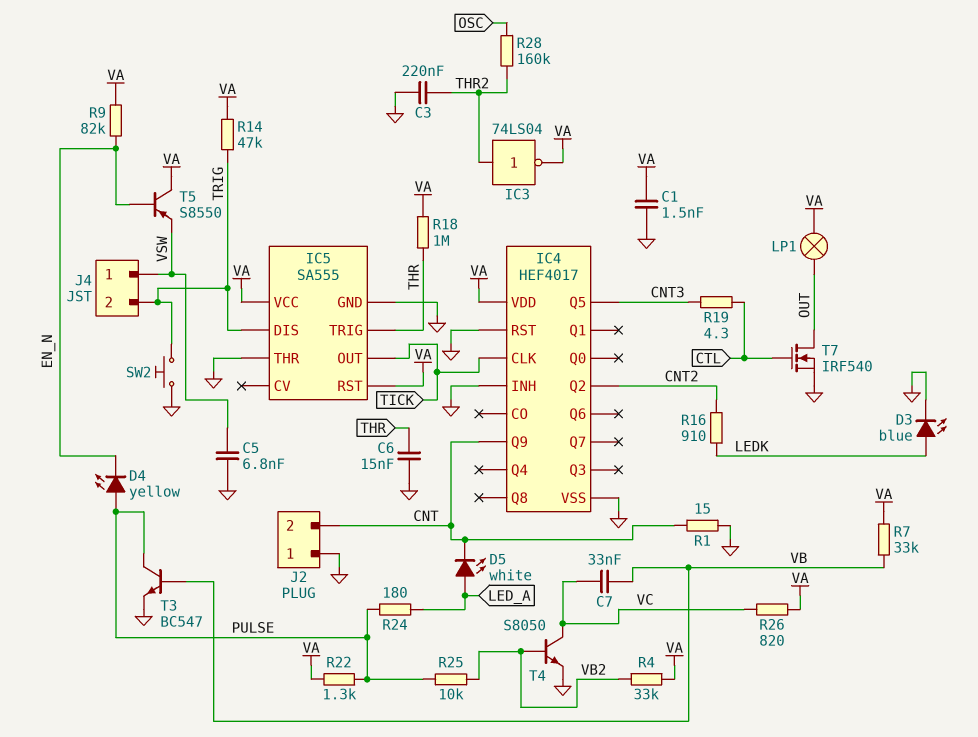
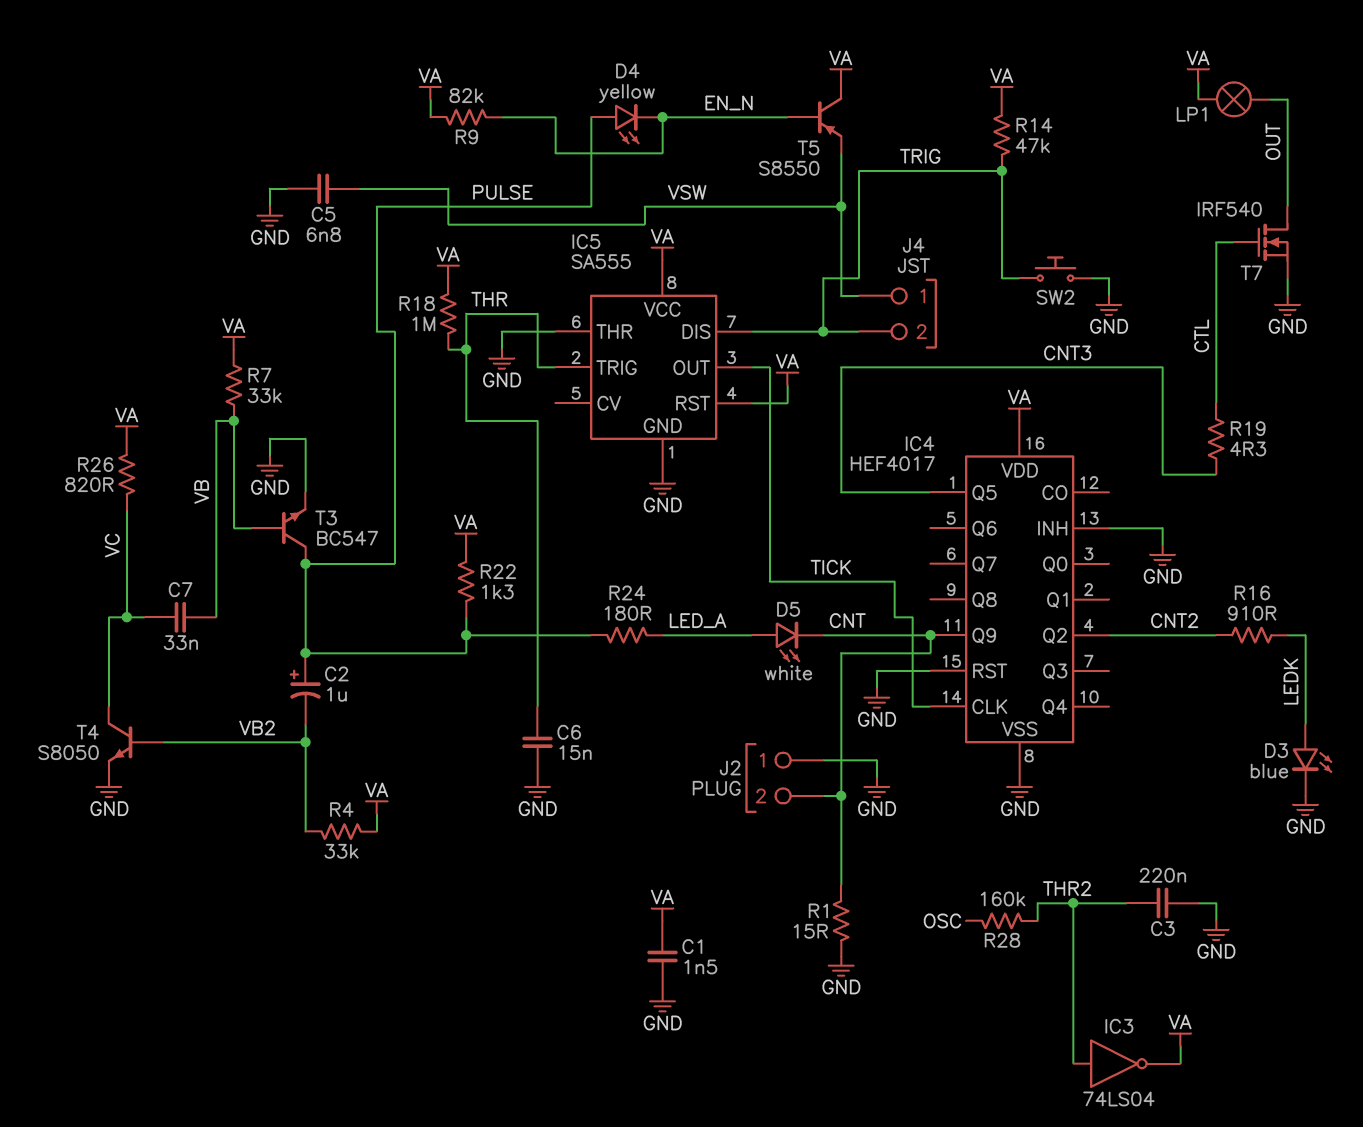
C2: none -> 1uF (plus PULSE, minus VB2)
R25: 10k (PULSE, VB2) -> none

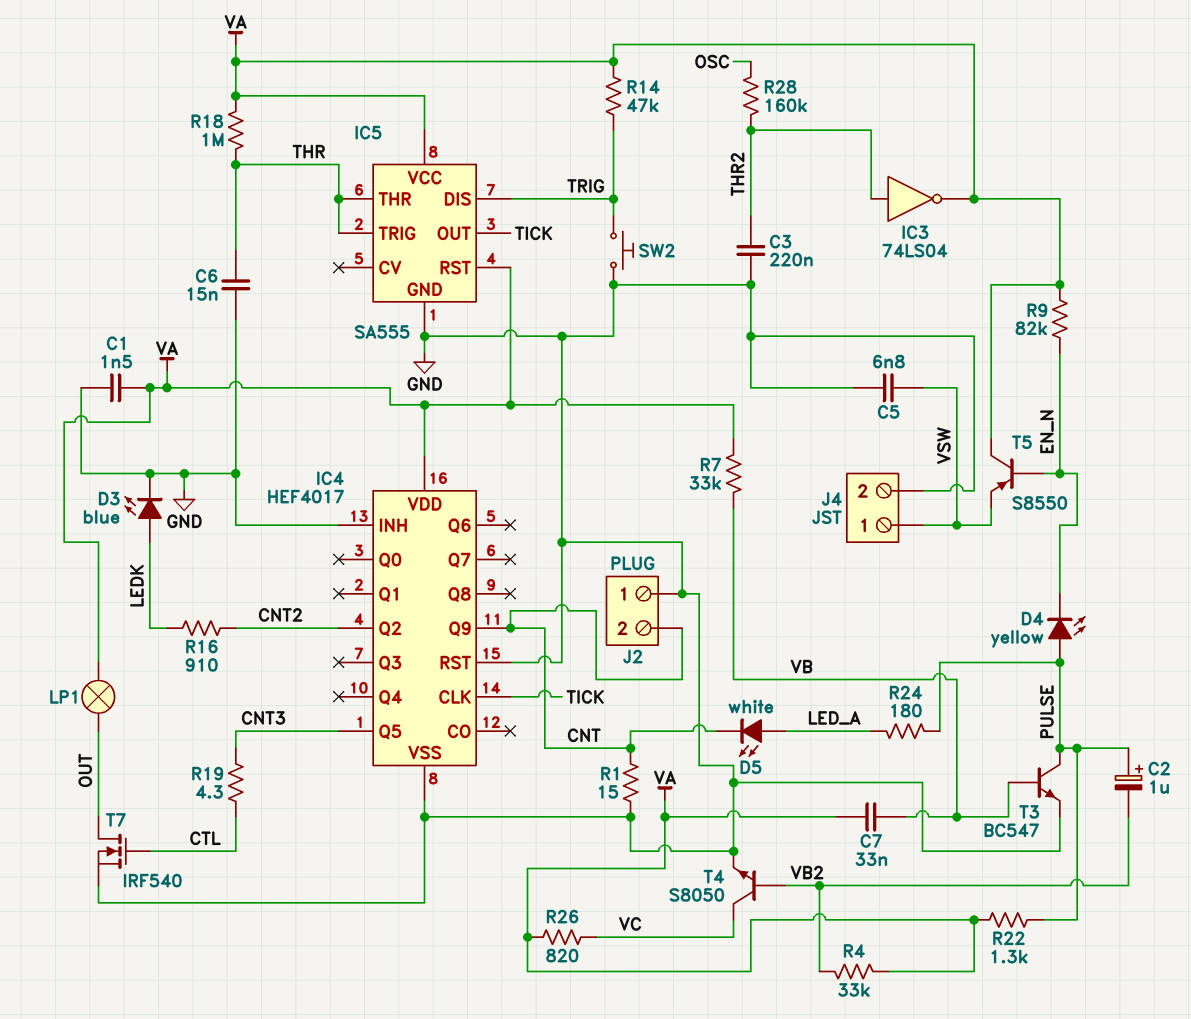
C7: 33nF (VB, VC) -> 33nF (VA, VB)
IC5 pin THR: GND -> THR
J4 pin 2: TRIG -> GND

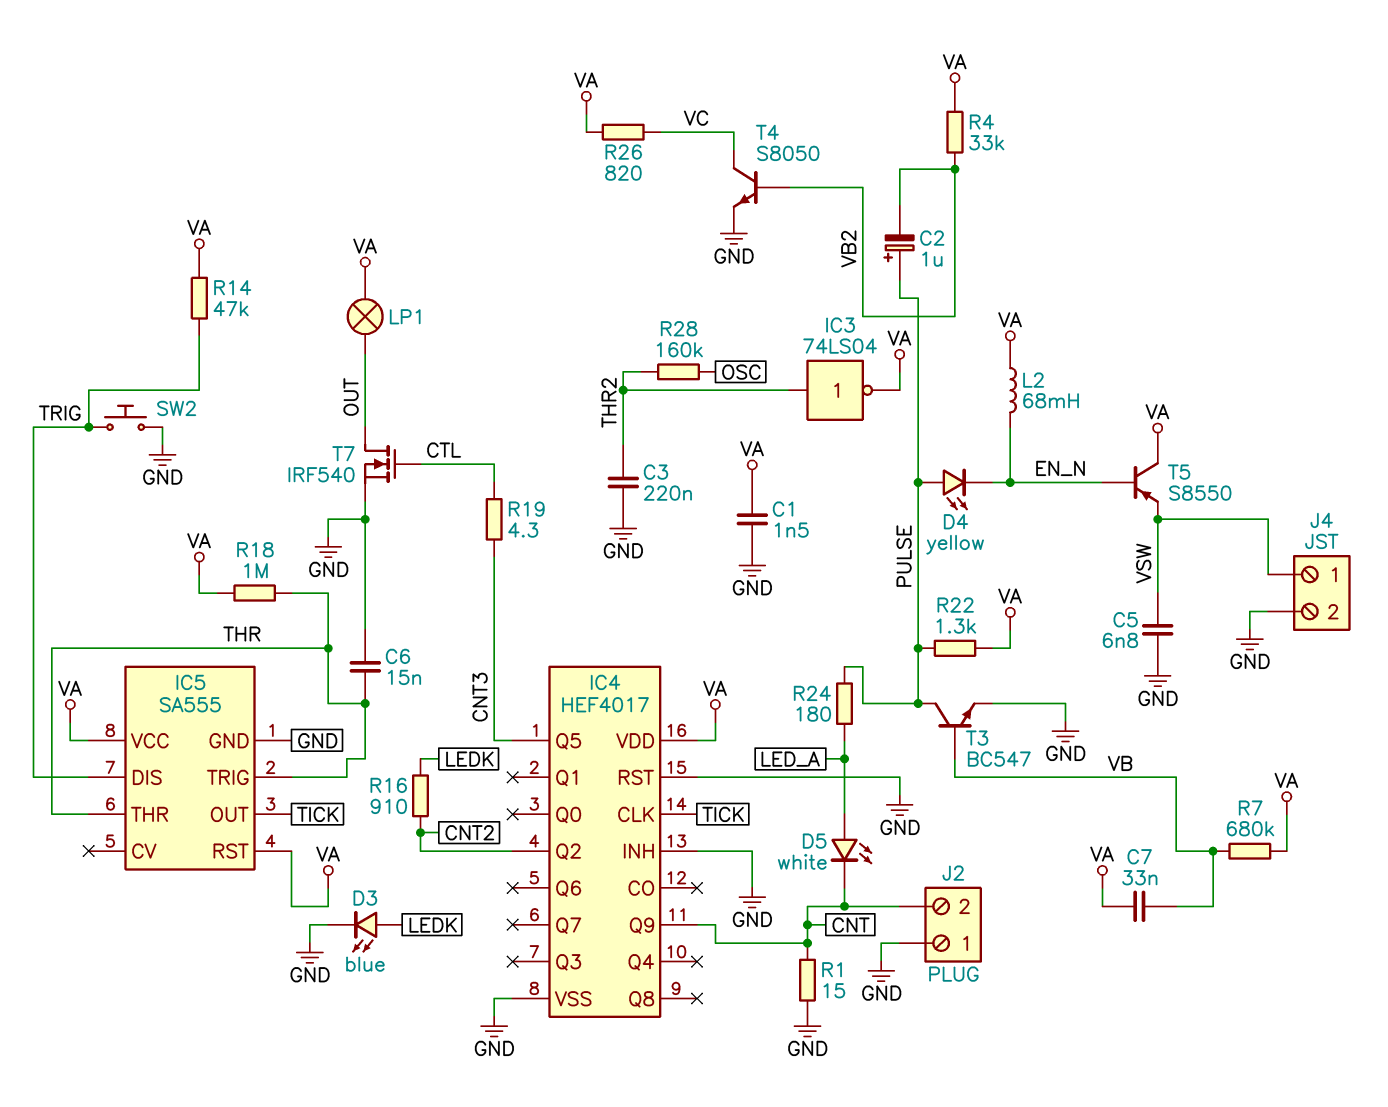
L2: none -> 68mH (EN_N, VA)
R7: 33k (VA, VB) -> 680k (VA, VB)
R9: 82k (EN_N, VA) -> none

